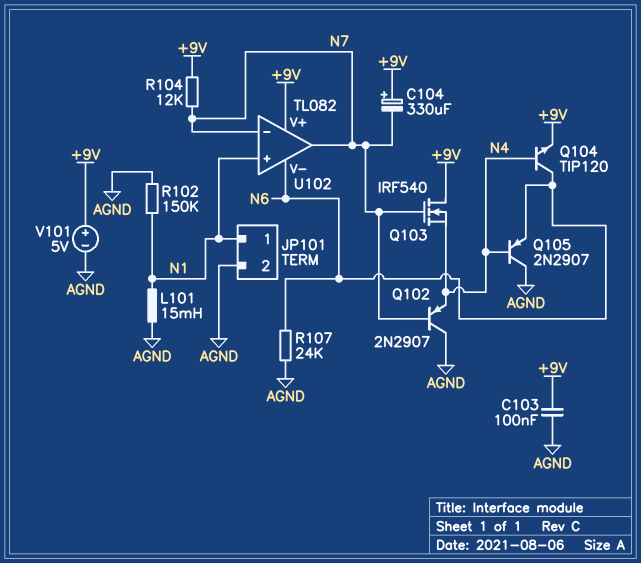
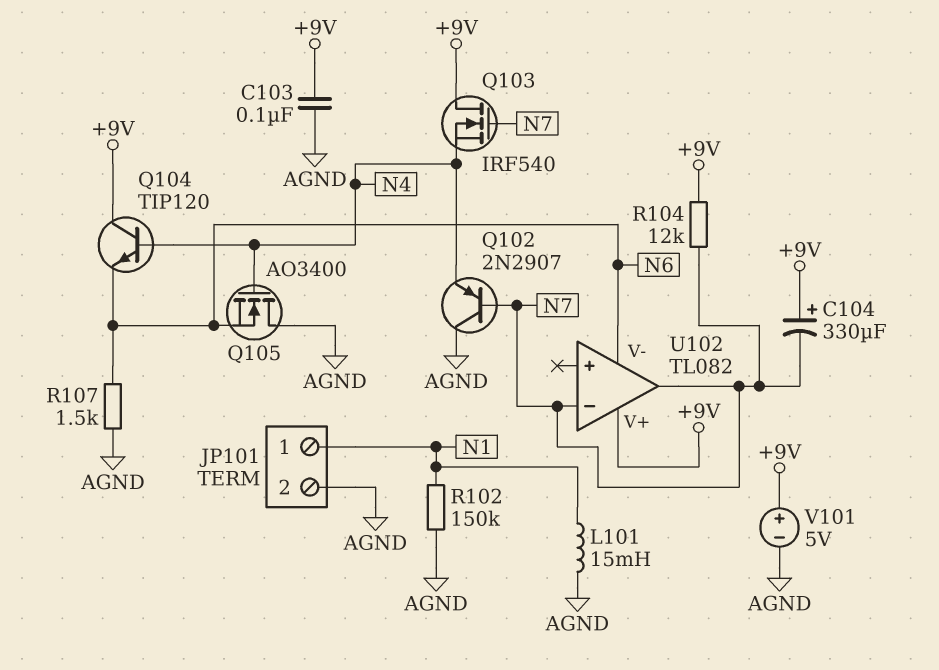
Q104: NPN TIP120 (B N4, C N6, E +9V) -> NPN TIP120 (B N4, C +9V, E N6)
Q105: PNP 2N2907 (B N4, C AGND, E N6) -> NMOS AO3400 (G N4, D AGND, S N6)
R107: 24k (AGND, N6) -> 1.5k (AGND, N6)
U102 pin in+: N1 -> none

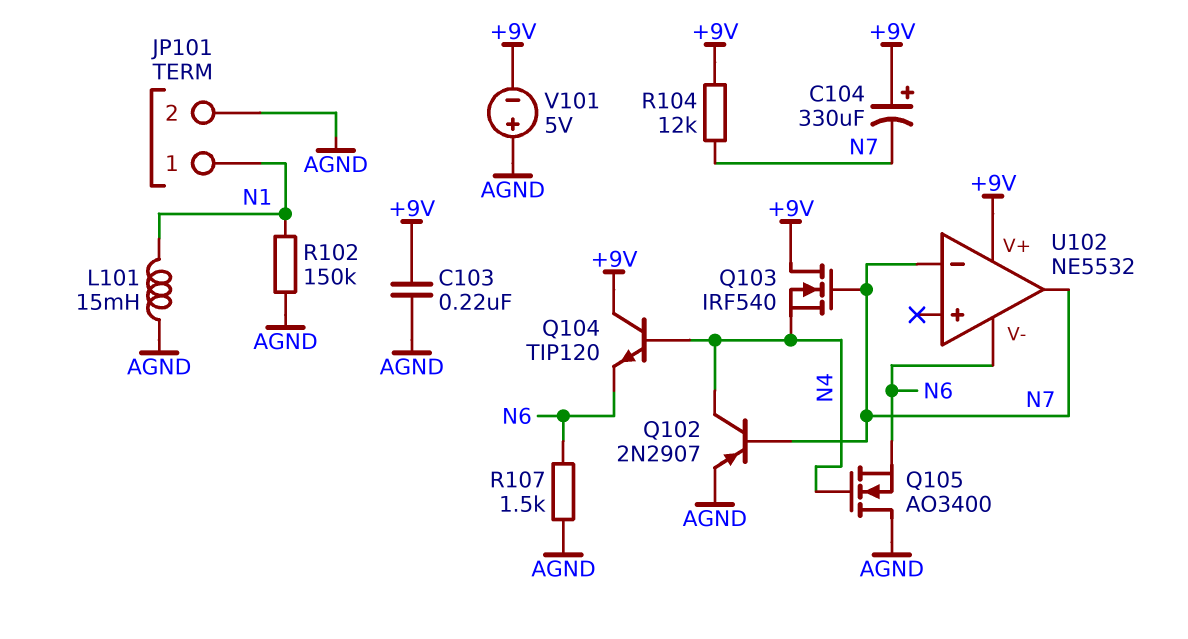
C103: 100nF (+9V, AGND) -> 220nF (+9V, AGND)
Q102: PNP 2N2907 (B N7, C AGND, E N4) -> PNP 2N2907 (B N7, C N4, E AGND)
U102: TL082 -> NE5532
V101: 5V (plus +9V, minus AGND) -> 5V (plus AGND, minus +9V)

